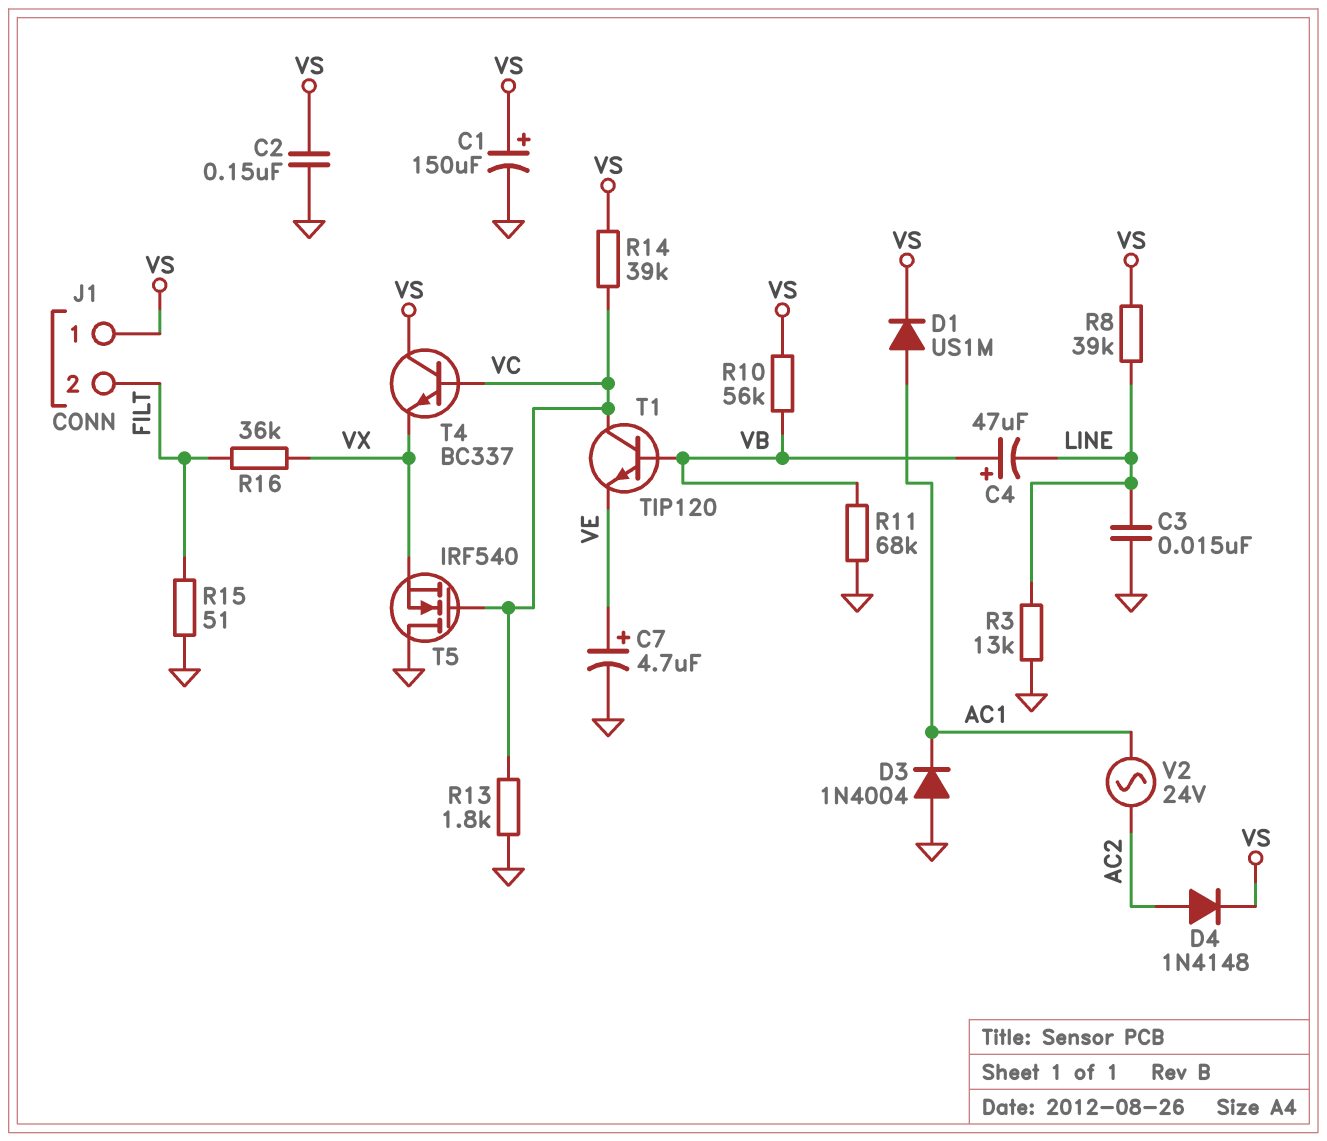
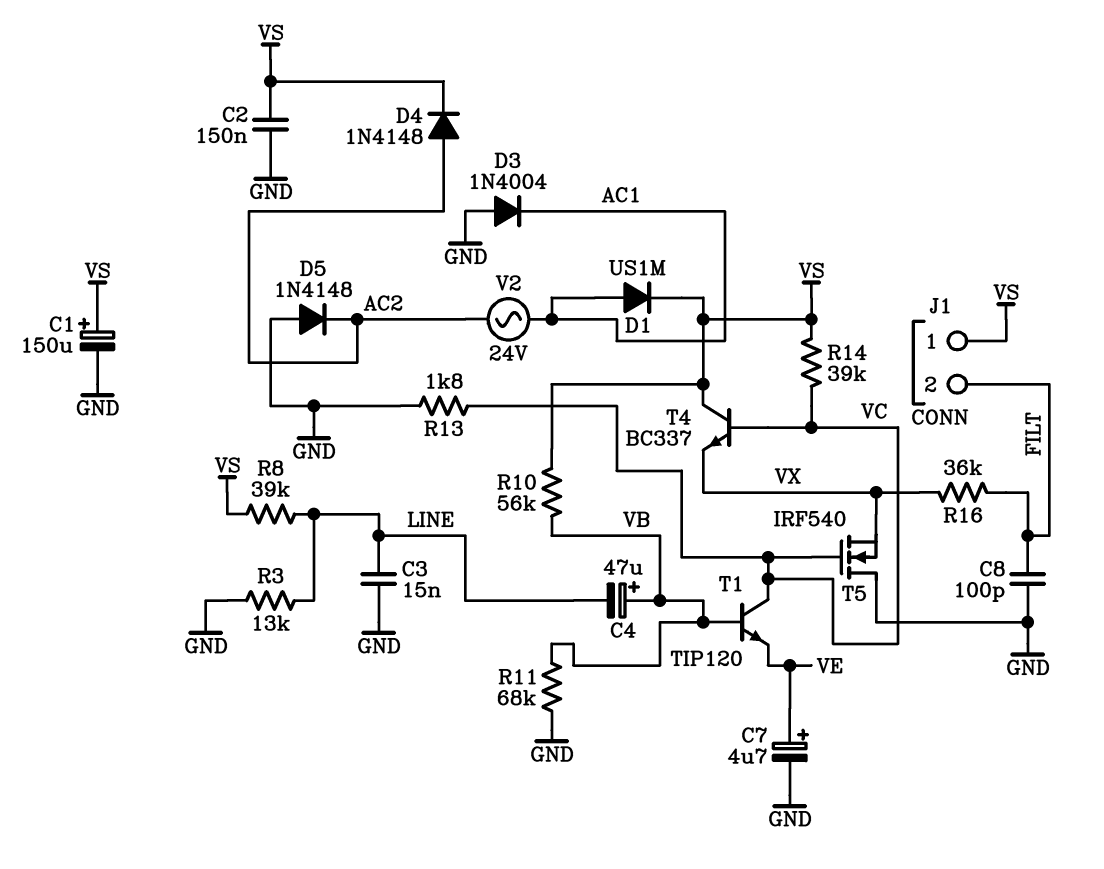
C8: none -> 100pF (FILT, GND)
D5: none -> diode 1N4148 (A GND, K AC2)
R15: 51 (FILT, GND) -> none

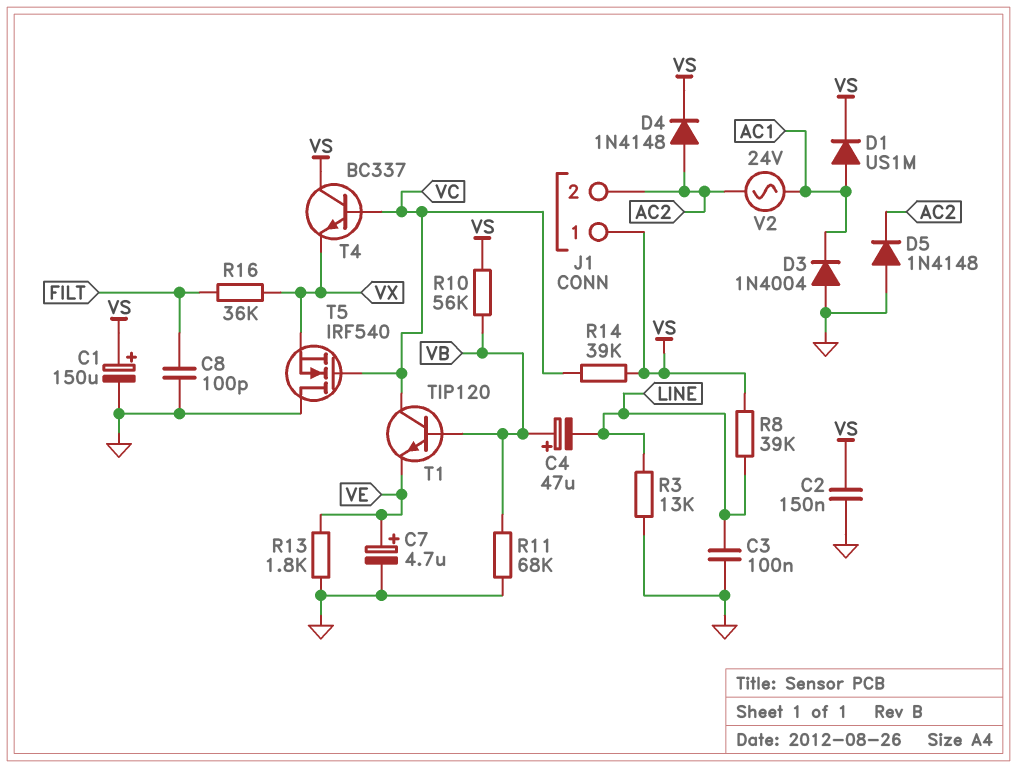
C3: 15nF (GND, LINE) -> 100nF (GND, LINE)
J1 pin 2: FILT -> AC2
R13: 1.8k (GND, VC) -> 1.8k (GND, VE)

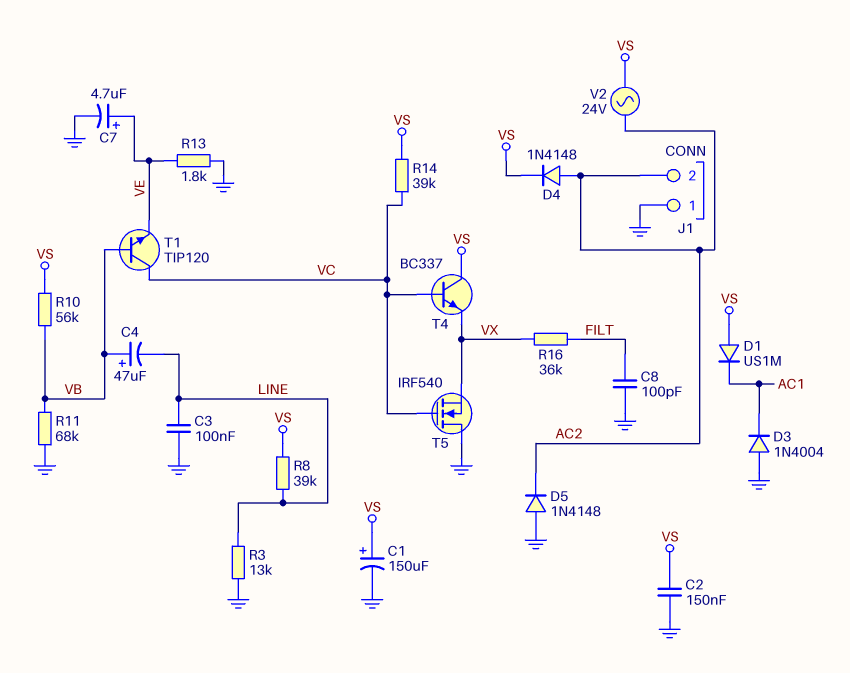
D1: diode US1M (A AC1, K VS) -> diode US1M (A VS, K AC1)
J1 pin 1: VS -> GND
V2: AC 24V (AC1, AC2) -> AC 24V (AC2, VS)

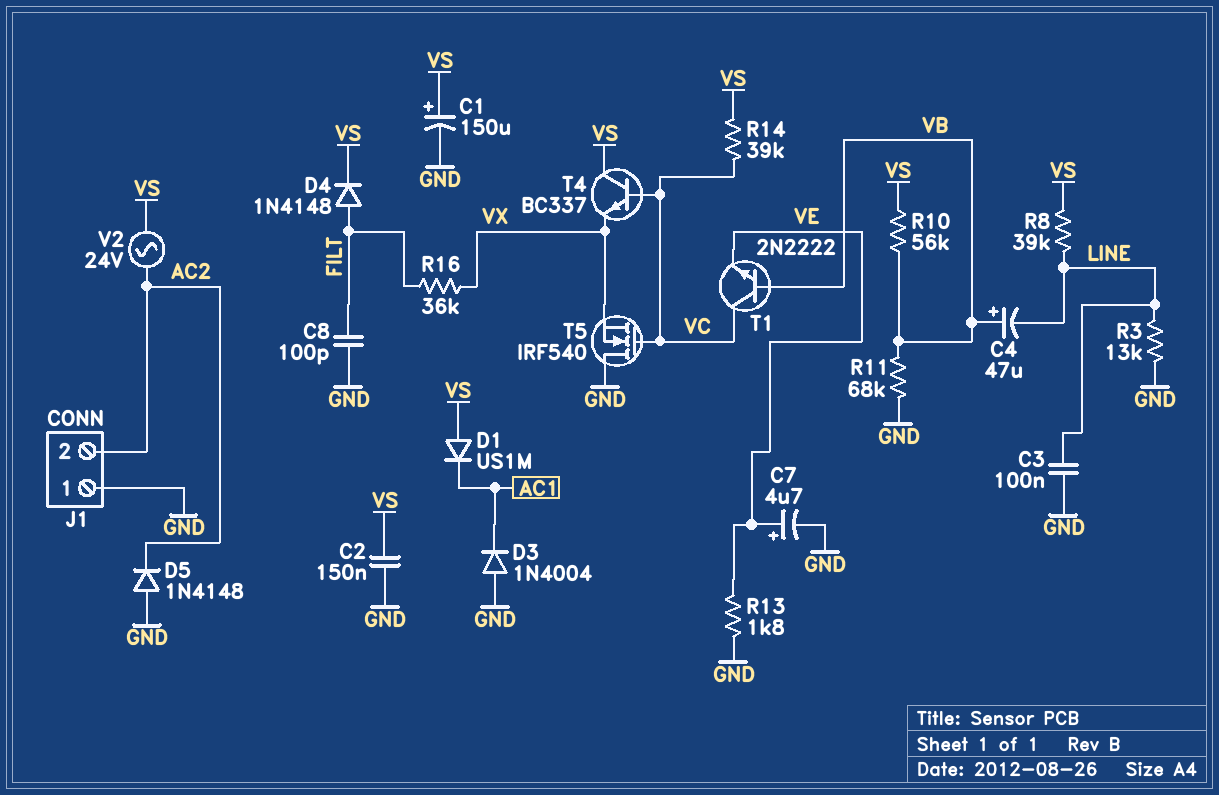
D4: diode 1N4148 (A AC2, K VS) -> diode 1N4148 (A FILT, K VS)
T1: NPN TIP120 (B VB, C VC, E VE) -> NPN 2N2222 (B VB, C VC, E VE)

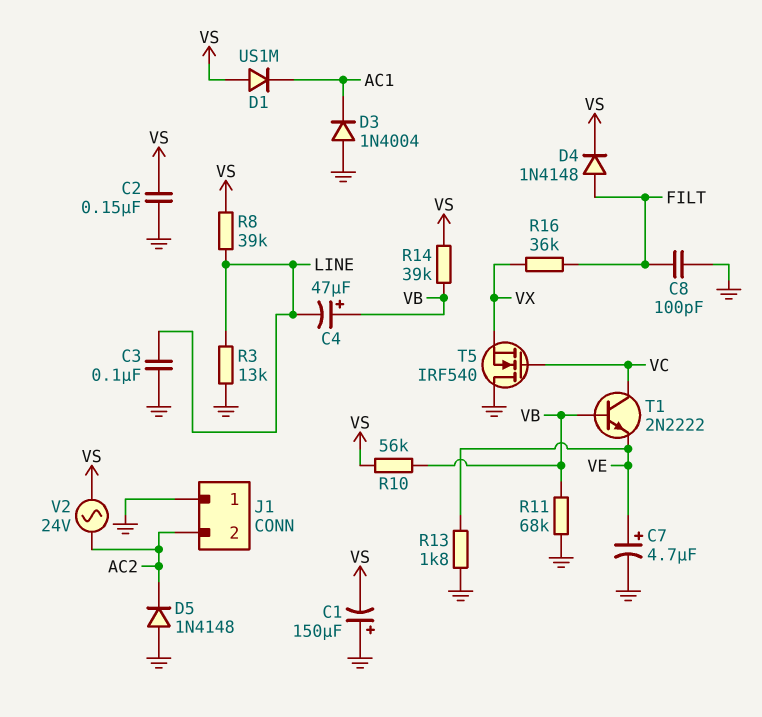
C1: 150uF (plus VS, minus GND) -> 150uF (plus GND, minus VS)
R14: 39k (VC, VS) -> 39k (VB, VS)
T4: NPN BC337 (B VC, C VS, E VX) -> none

